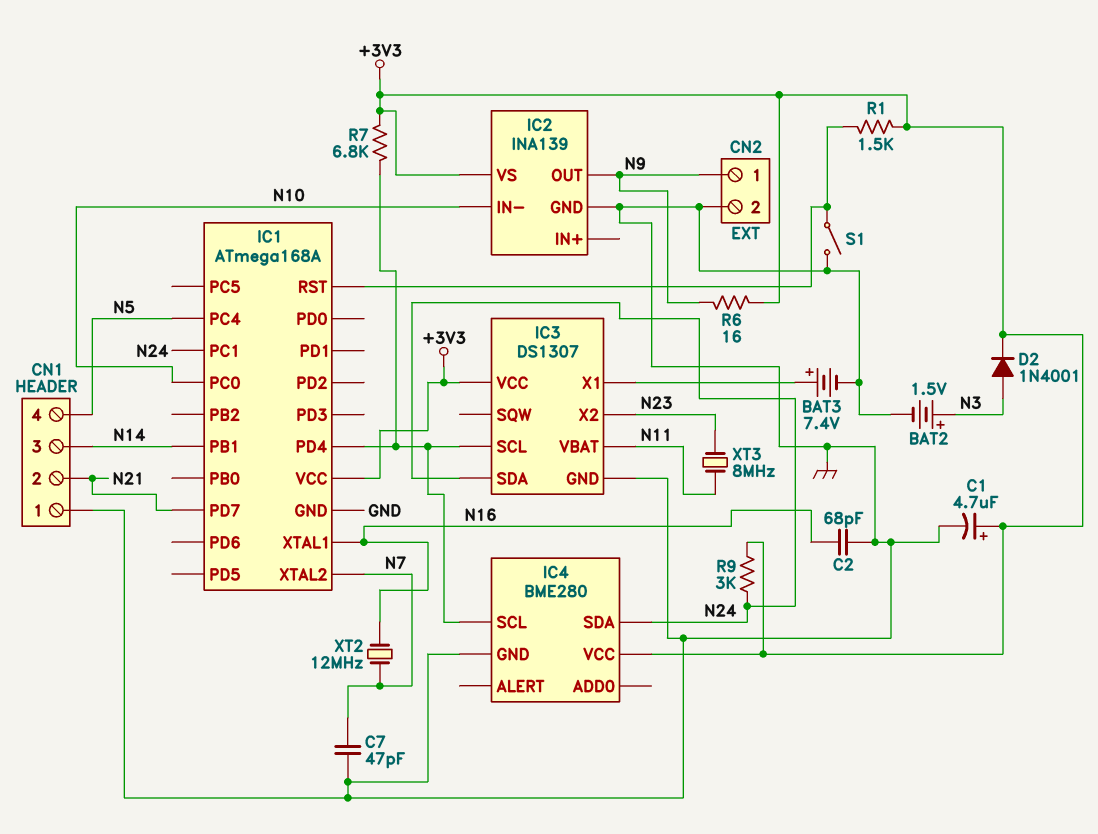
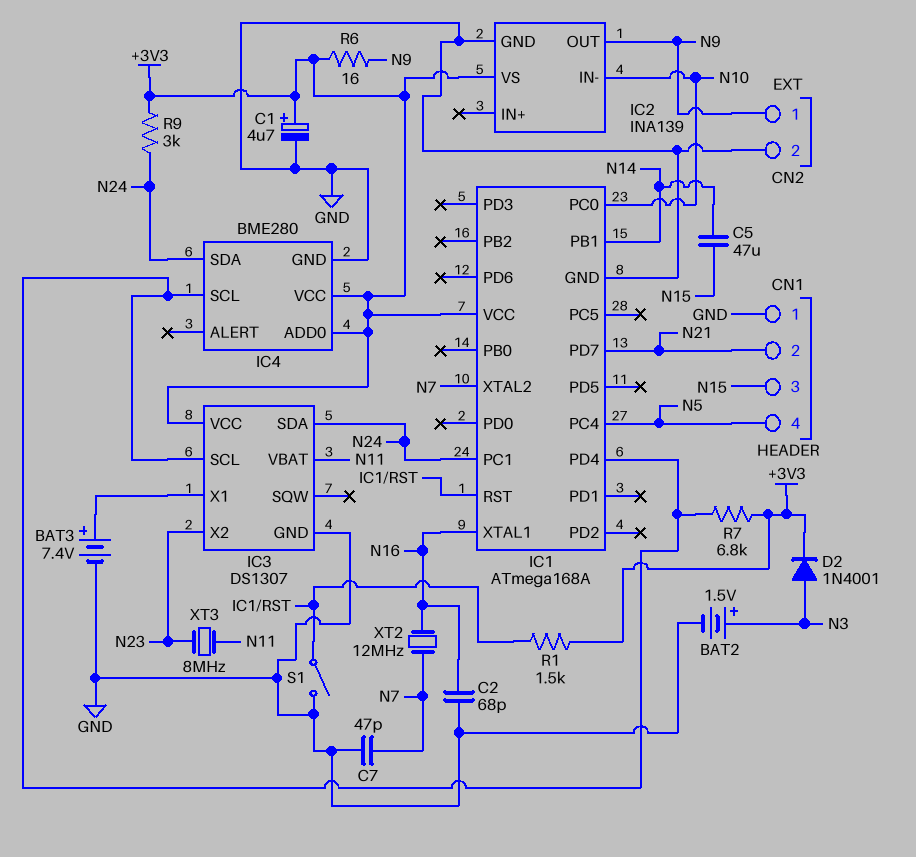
C5: none -> 47uF (N14, N15)
CN1 pin 3: N14 -> N15
IC4 pin ADD0: none -> +3V3

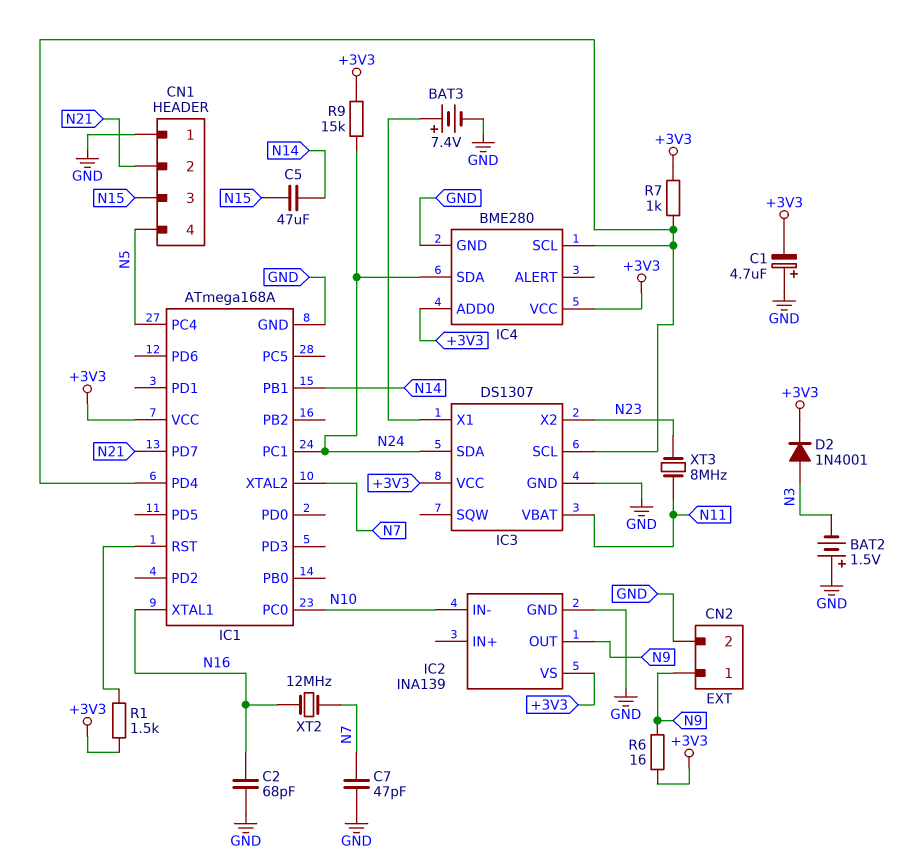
BAT2: 1.5V (plus N3, minus GND) -> 1.5V (plus GND, minus N3)
C1: 4.7uF (plus +3V3, minus GND) -> 4.7uF (plus GND, minus +3V3)
R7: 6.8k (+3V3, IC1/PD4) -> 1k (+3V3, IC1/PD4)
R9: 3k (+3V3, N24) -> 15k (+3V3, N24)
S1: switch (GND, IC1/RST) -> none

